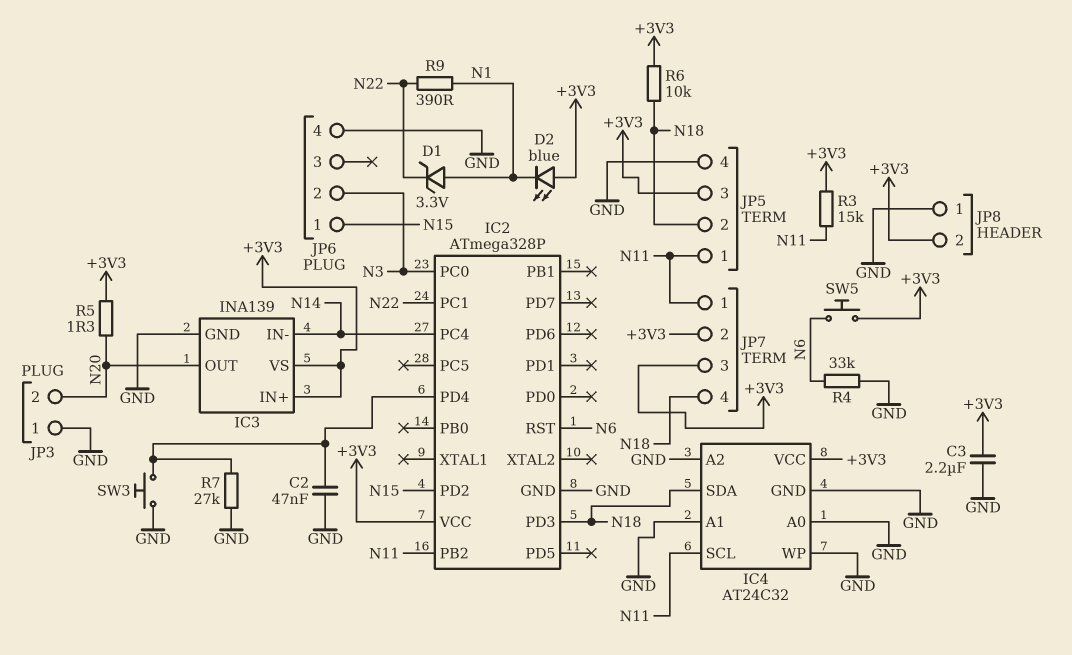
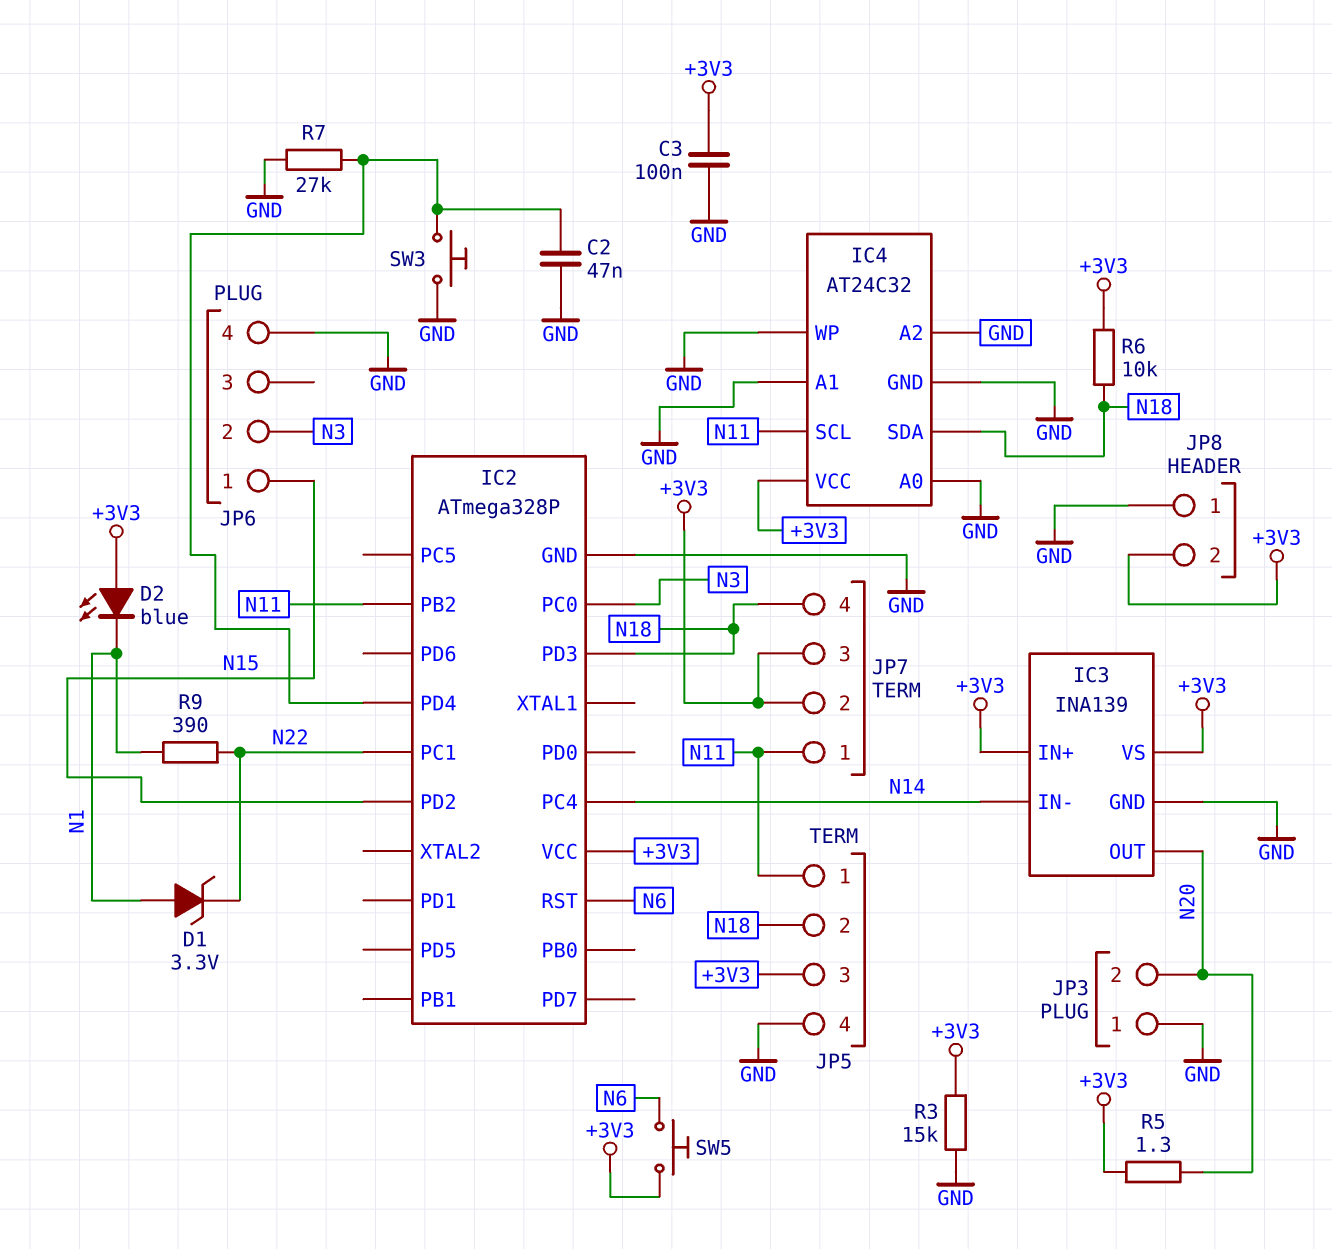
C3: 2.2uF (+3V3, GND) -> 100nF (+3V3, GND)
R3: 15k (+3V3, N11) -> 15k (+3V3, GND)
R4: 33k (GND, N6) -> none

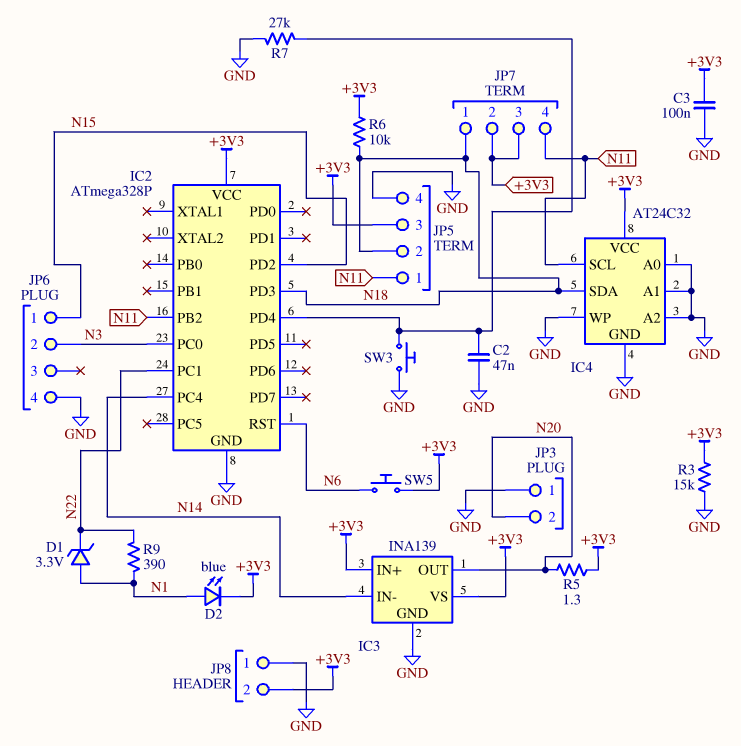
D2: LED blue (A +3V3, K N1) -> LED blue (A N1, K +3V3)
JP7 pin 1: N11 -> N18
JP7 pin 4: N18 -> N11

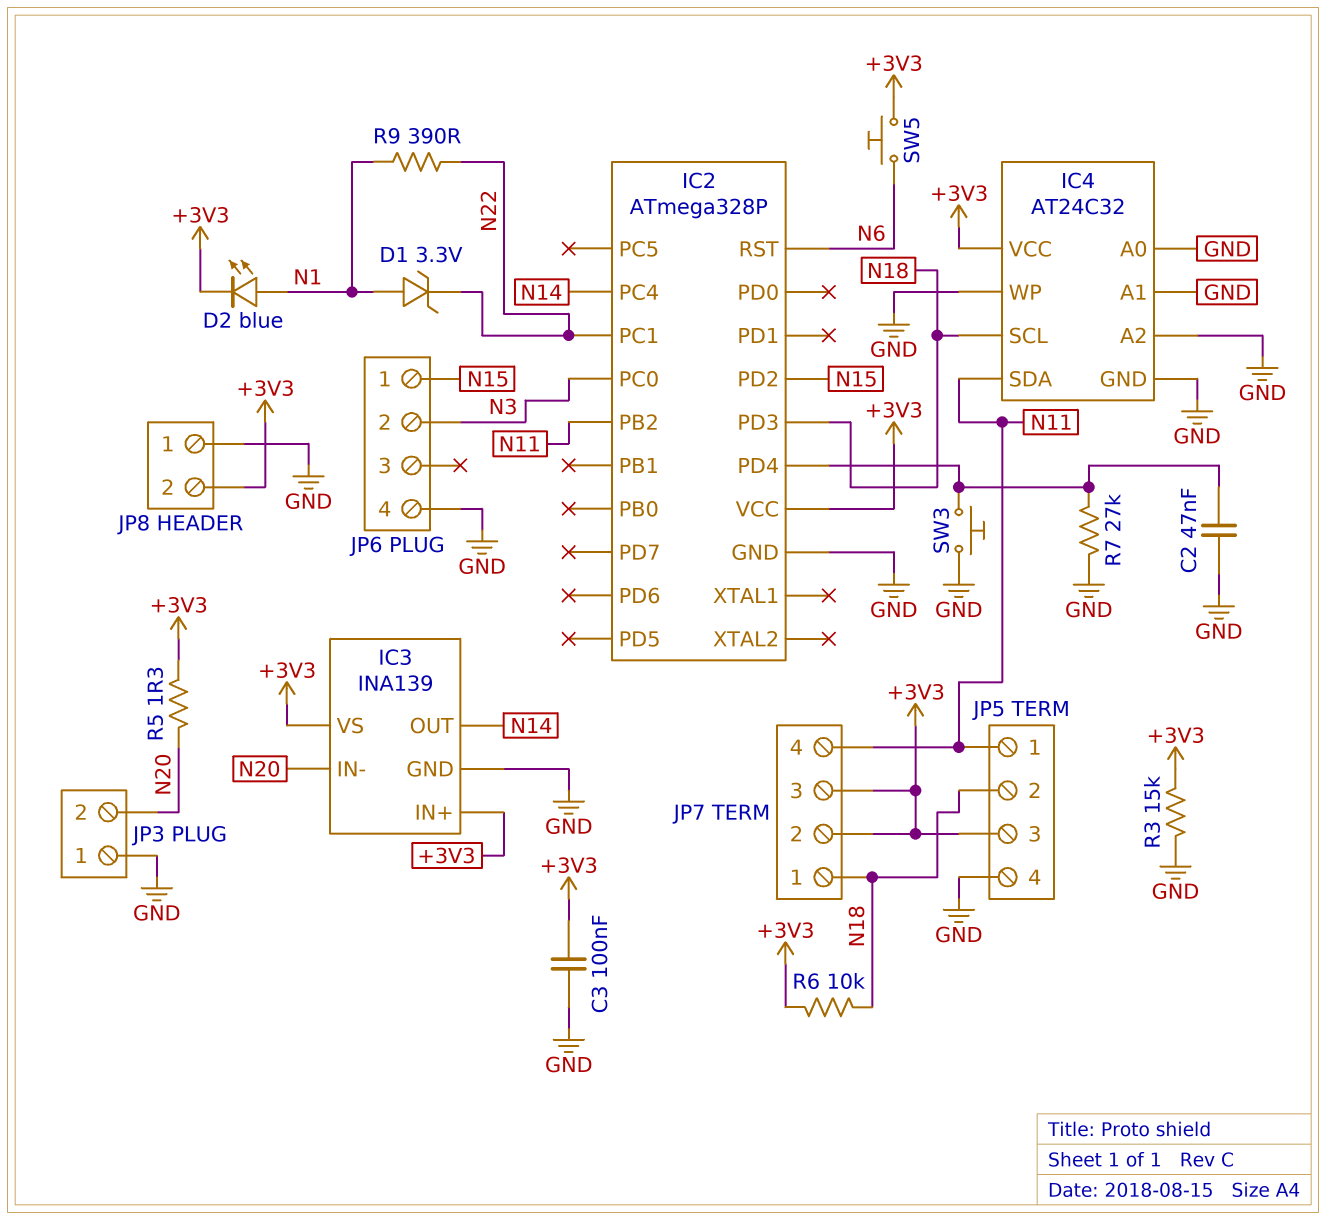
IC3 pin IN-: N14 -> N20
IC3 pin OUT: N20 -> N14
IC4 pin SCL: N11 -> N18
IC4 pin SDA: N18 -> N11

